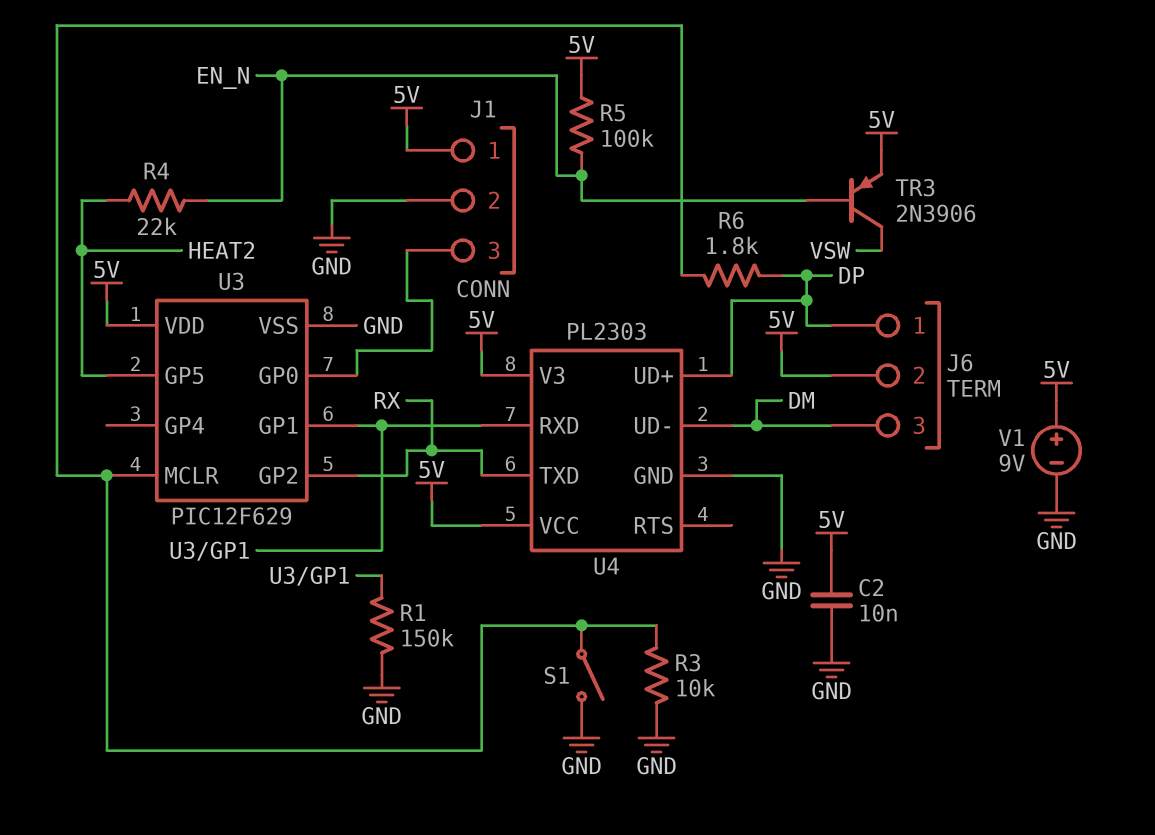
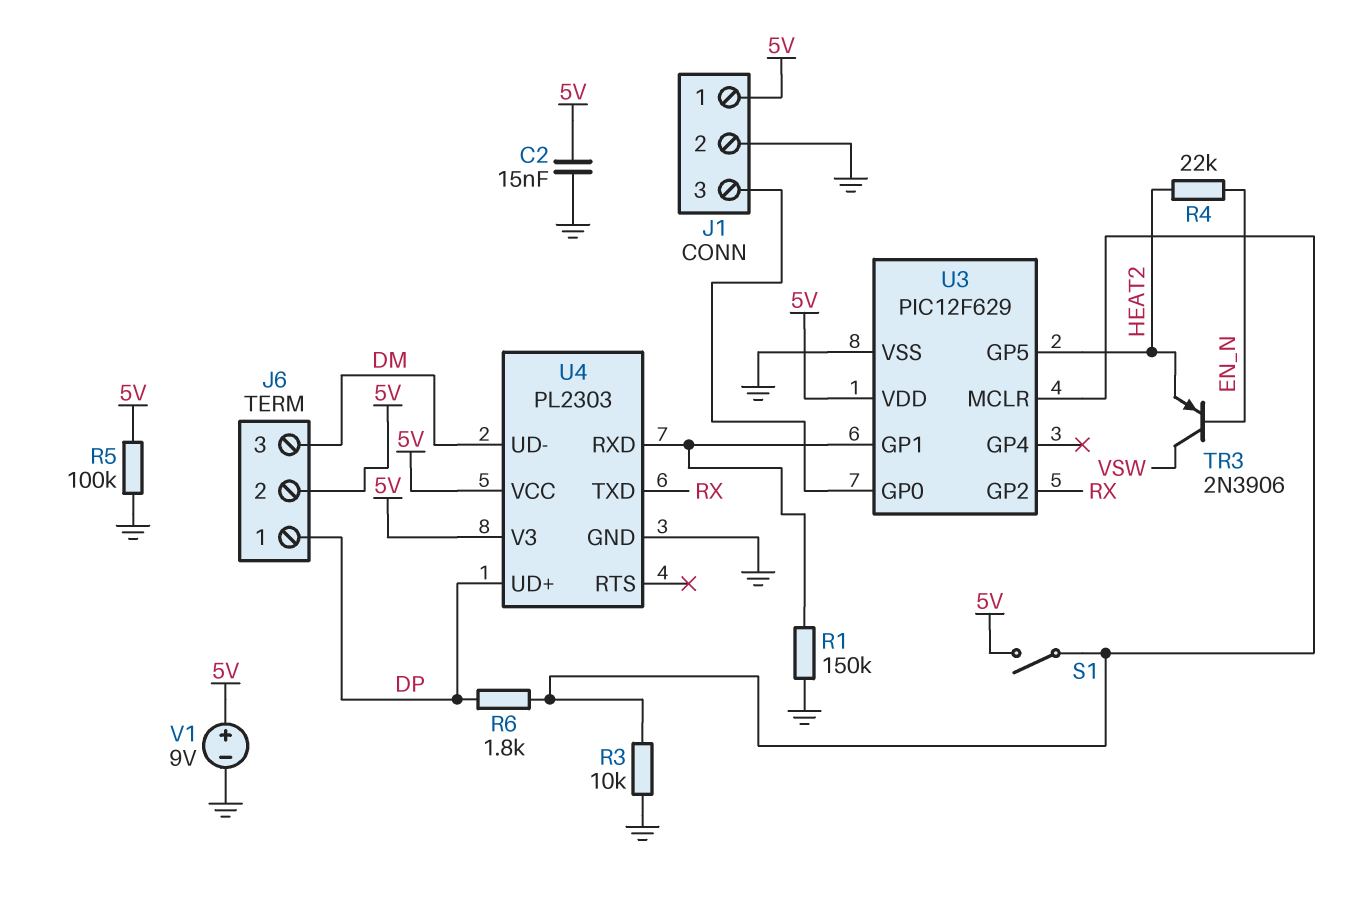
C2: 10nF (5V, GND) -> 15nF (5V, GND)
R5: 100k (5V, EN_N) -> 100k (5V, GND)
S1: switch (GND, U3/MCLR) -> switch (5V, U3/MCLR)
TR3: PNP 2N3906 (B EN_N, C VSW, E 5V) -> PNP 2N3906 (B EN_N, C VSW, E HEAT2)

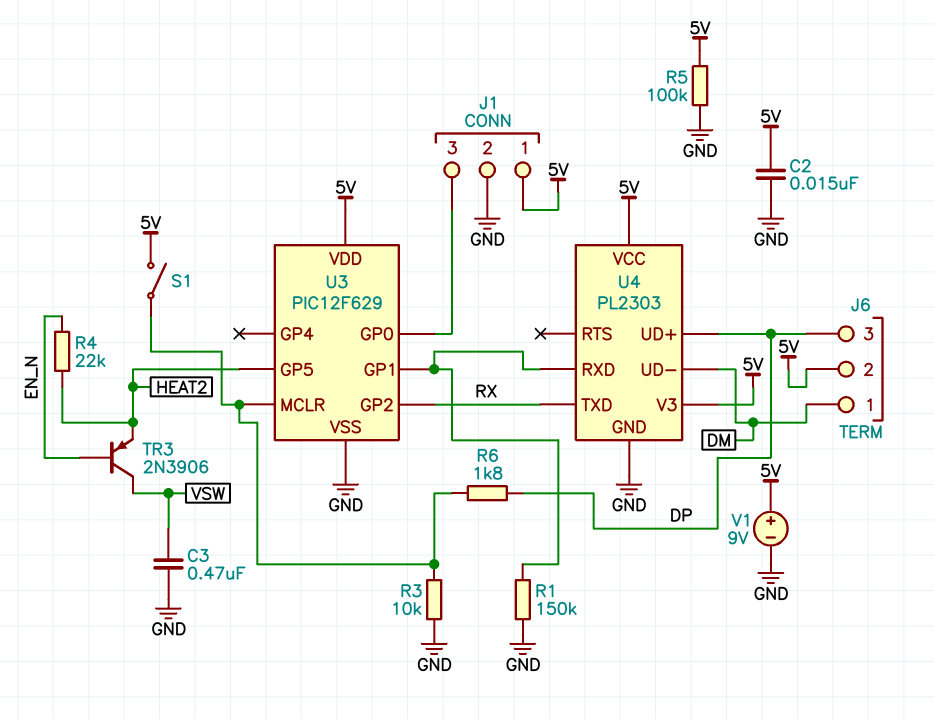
C3: none -> 470nF (GND, VSW)
J6 pin 1: DP -> DM
J6 pin 3: DM -> DP

